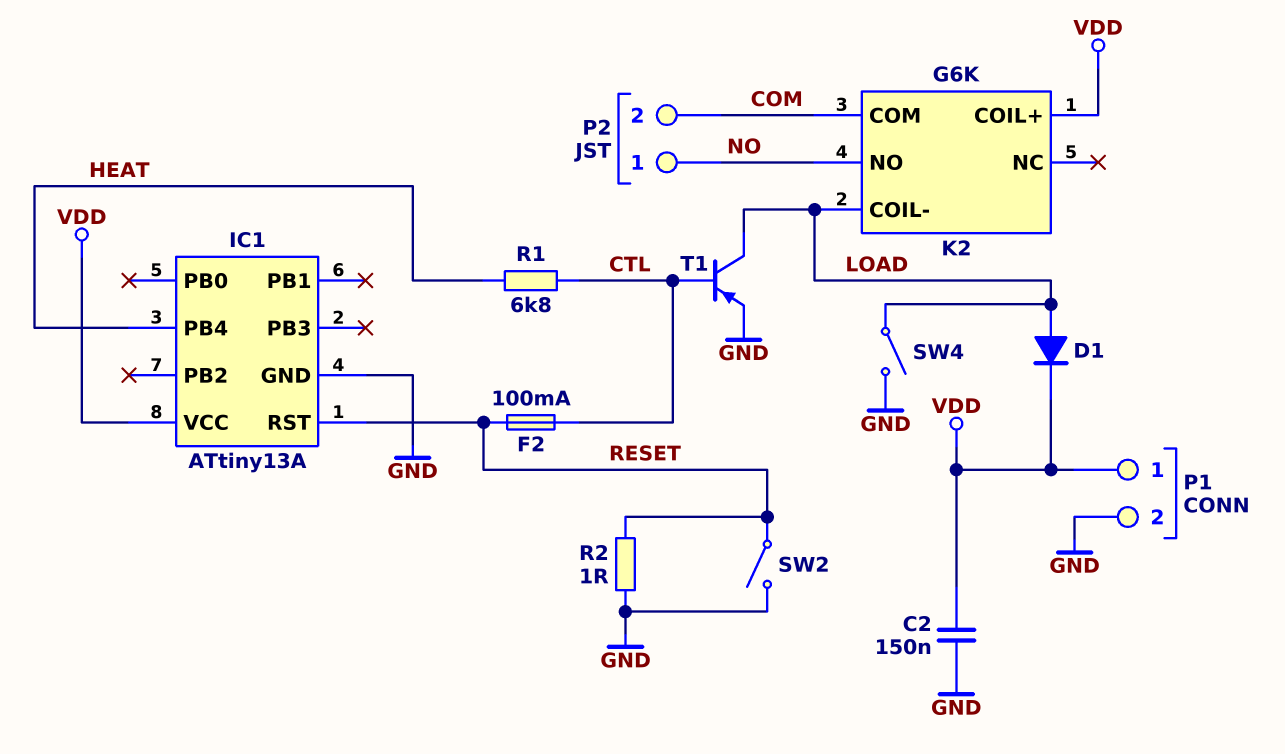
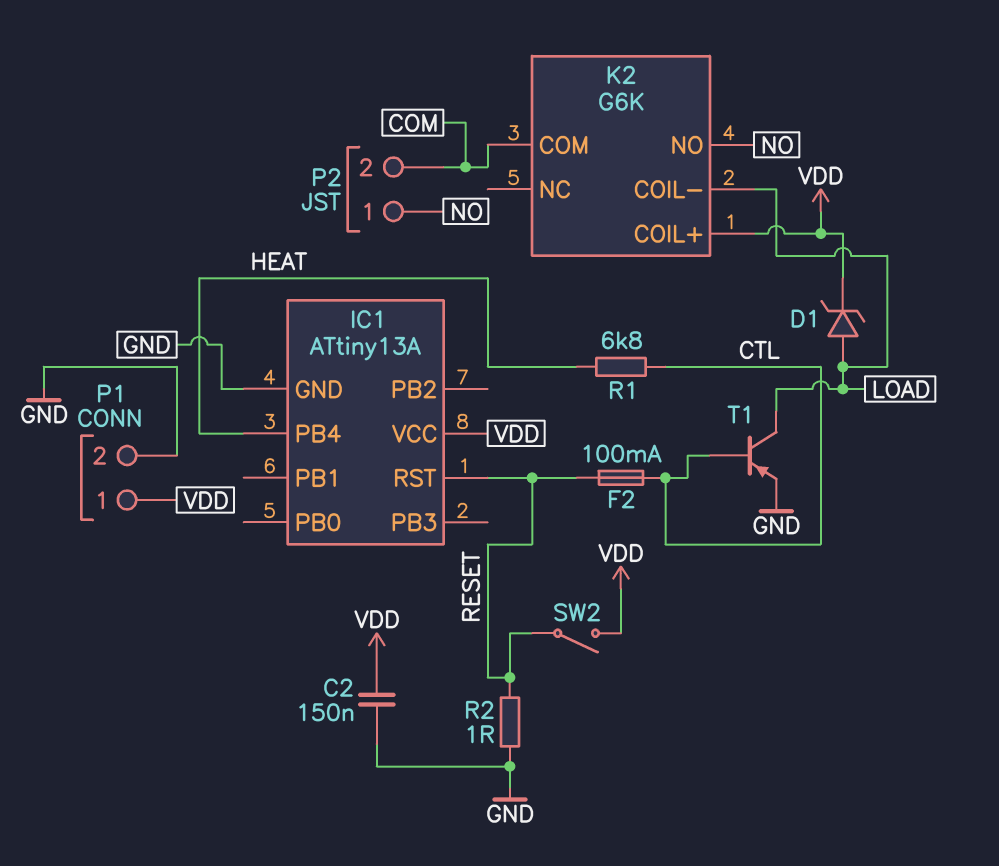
D1: diode (A LOAD, K VDD) -> zener (A LOAD, K VDD)
SW2: switch (GND, RESET) -> switch (RESET, VDD)
SW4: switch (GND, LOAD) -> none

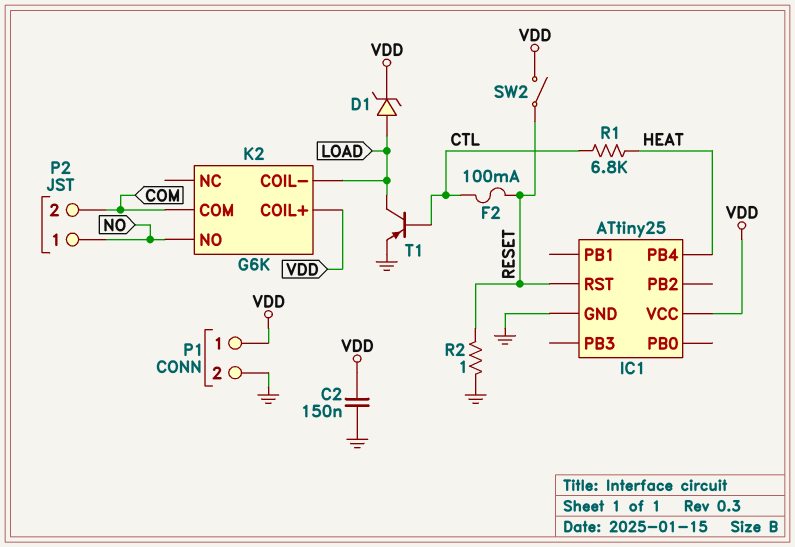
IC1: ATtiny13A -> ATtiny25

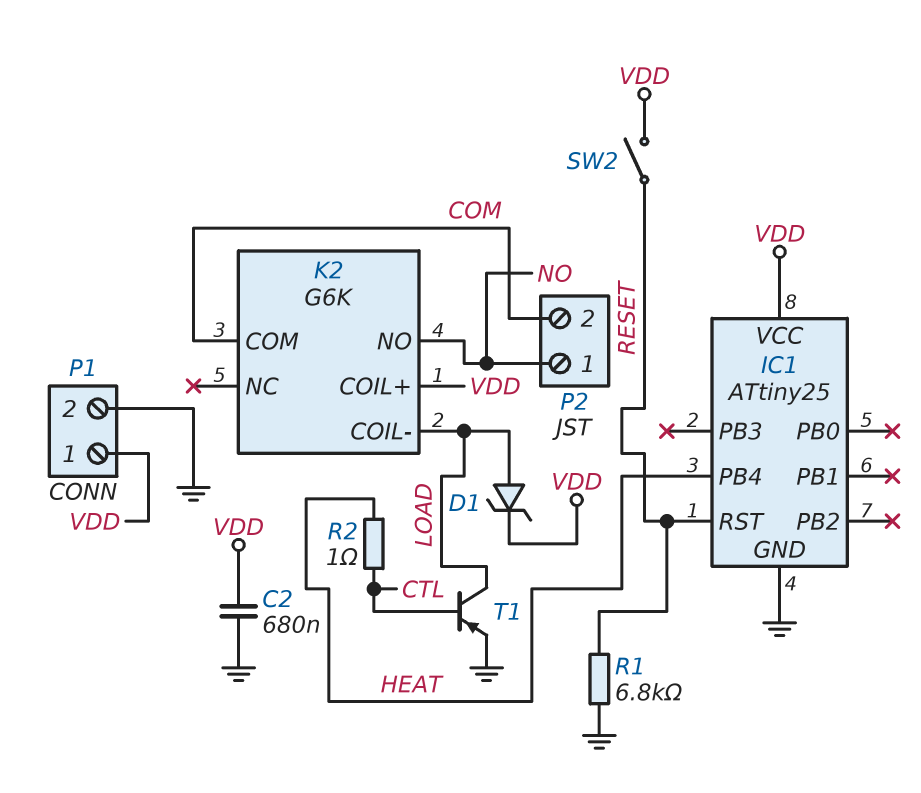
C2: 150nF (GND, VDD) -> 680nF (GND, VDD)
F2: 100mA (CTL, RESET) -> none
R1: 6.8k (CTL, HEAT) -> 6.8k (GND, RESET)
R2: 1 (GND, RESET) -> 1 (CTL, HEAT)

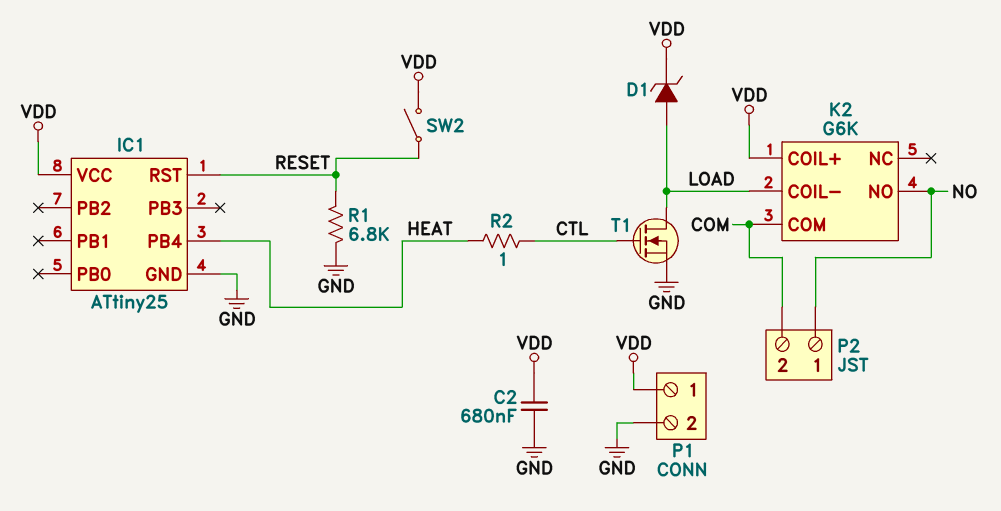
T1: PNP (B CTL, C LOAD, E GND) -> NMOS (G CTL, D LOAD, S GND)

